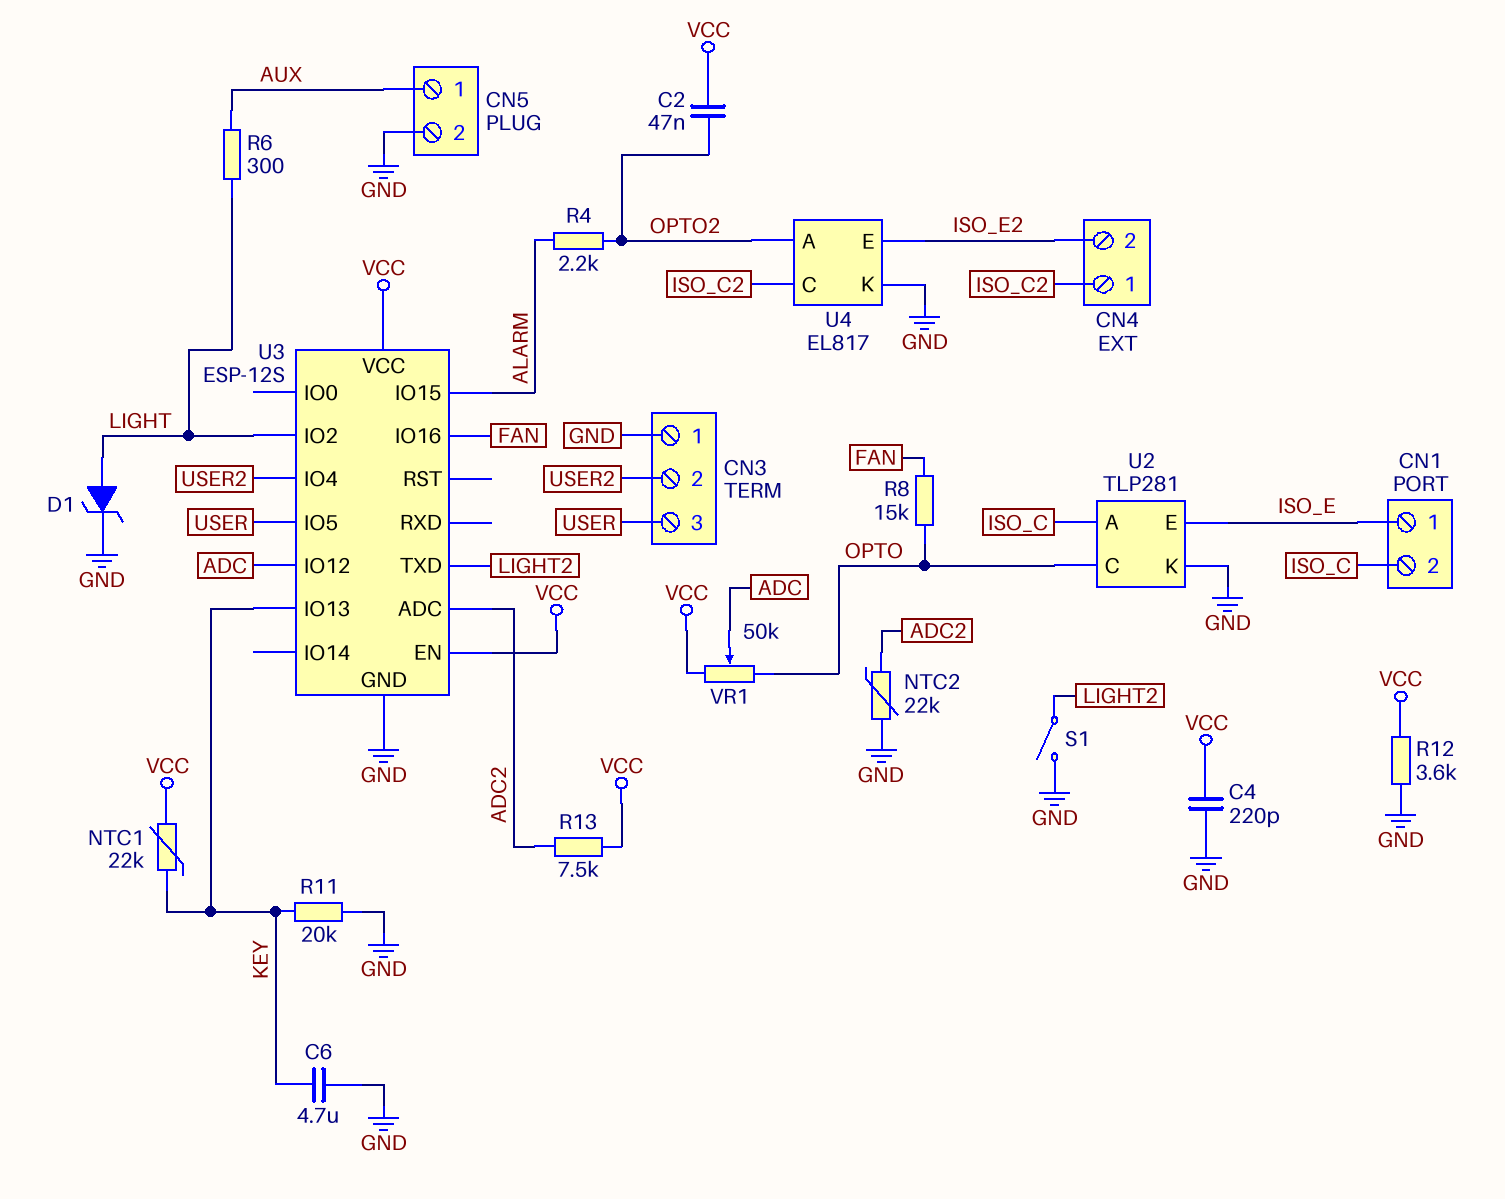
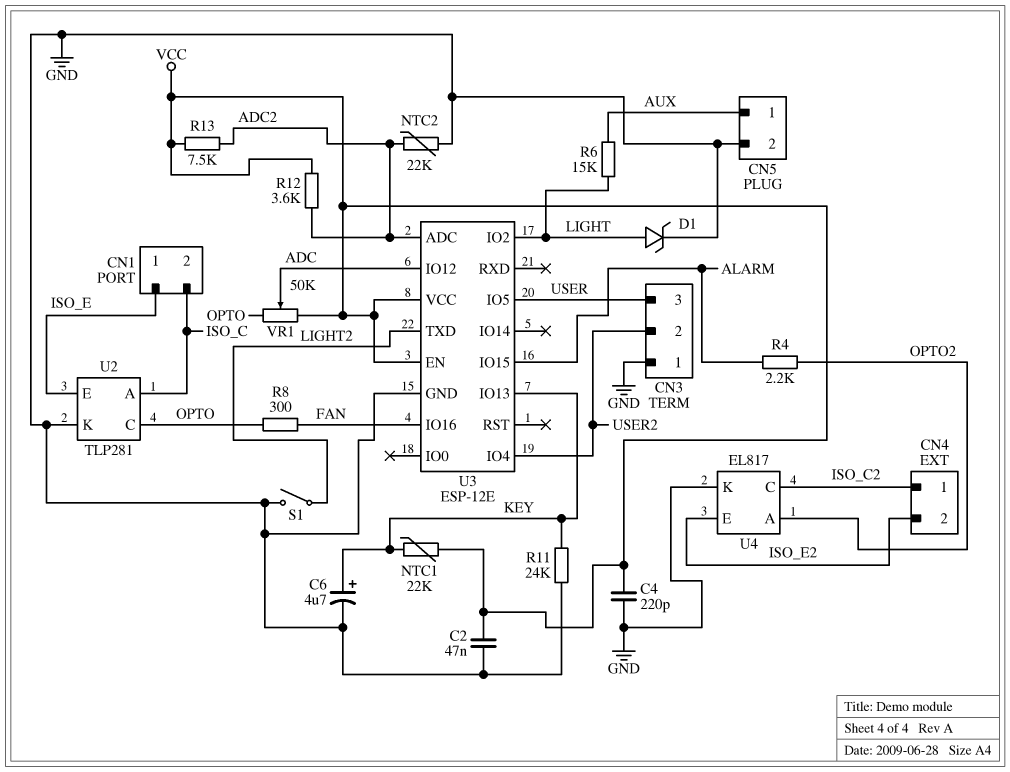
C2: 47nF (OPTO2, VCC) -> 47nF (GND, VCC)
C6: 4.7uF (GND, KEY) -> 4.7uF (plus KEY, minus GND)
R6: 300 (AUX, LIGHT) -> 15k (AUX, LIGHT)
R8: 15k (FAN, OPTO) -> 300 (FAN, OPTO)
R11: 20k (GND, KEY) -> 24k (GND, KEY)
R12: 3.6k (GND, VCC) -> 3.6k (ADC2, VCC)
U3: ESP-12S -> ESP-12E

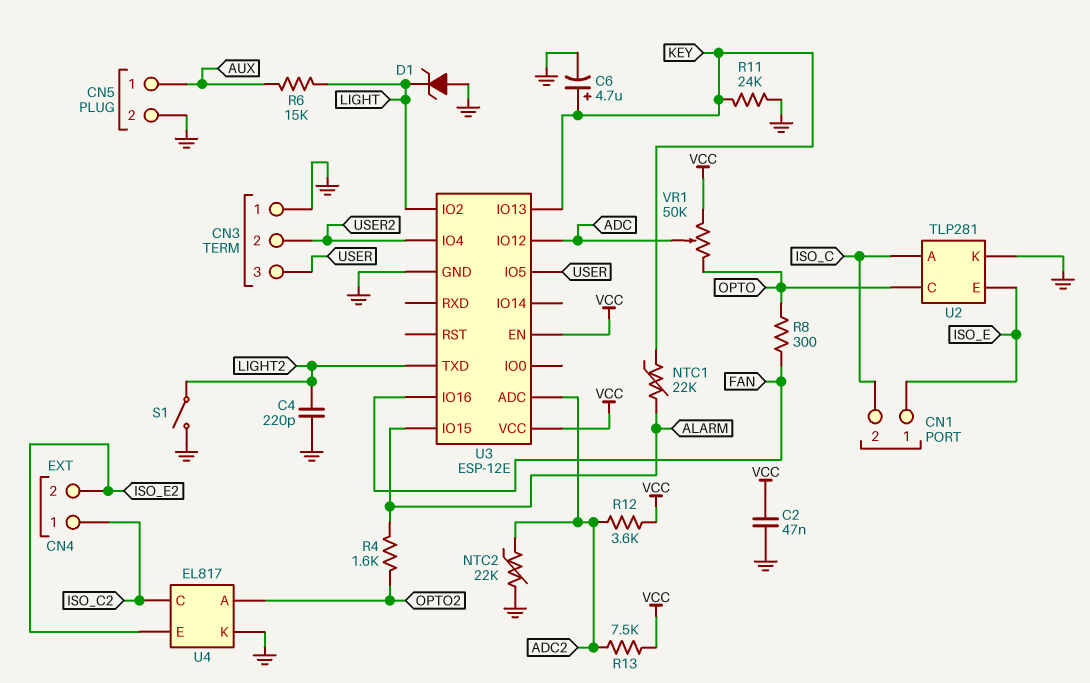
C4: 220pF (GND, VCC) -> 220pF (GND, LIGHT2)
D1: zener (A LIGHT, K GND) -> zener (A GND, K LIGHT)
NTC1: 22k (KEY, VCC) -> 22k (ALARM, KEY)
R4: 2.2k (ALARM, OPTO2) -> 1.6k (ALARM, OPTO2)

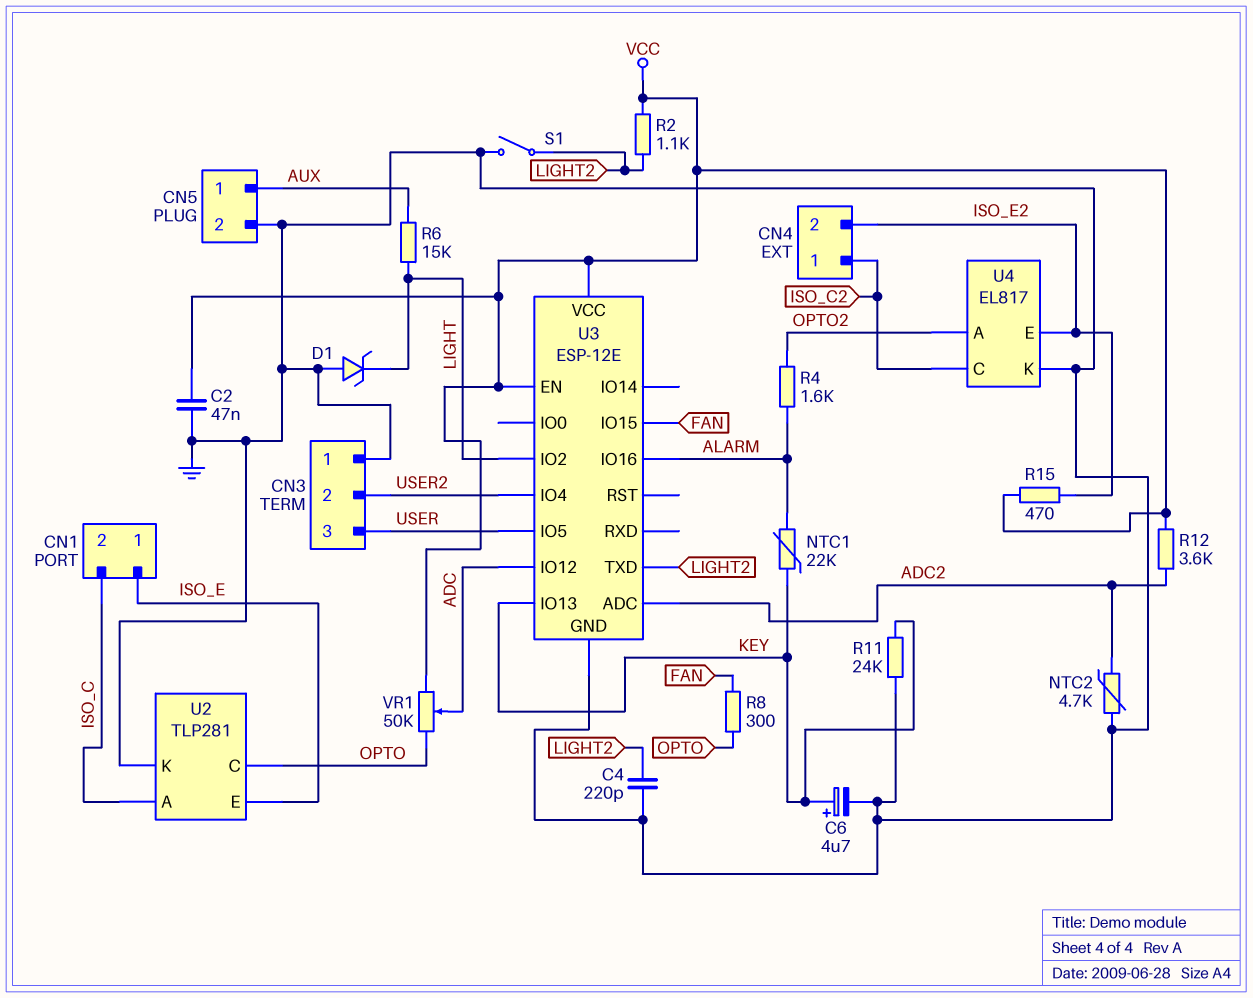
NTC2: 22k (ADC2, GND) -> 4.7k (ADC2, GND)
R2: none -> 1.1k (LIGHT2, VCC)
R13: 7.5k (ADC2, VCC) -> none
R15: none -> 470 (ISO_E2, VCC)
U3 pin IO15: ALARM -> FAN
U3 pin IO16: FAN -> ALARM

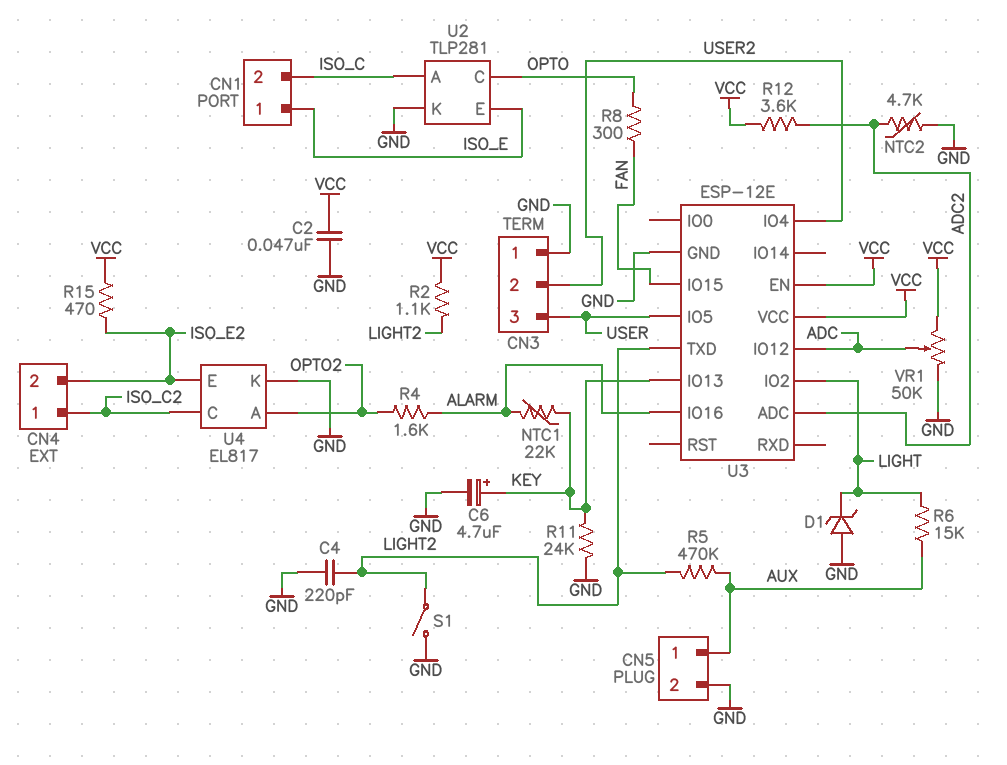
R5: none -> 470k (AUX, LIGHT2)
VR1: 50k (OPTO, VCC, wiper ADC) -> 50k (GND, VCC, wiper ADC)

